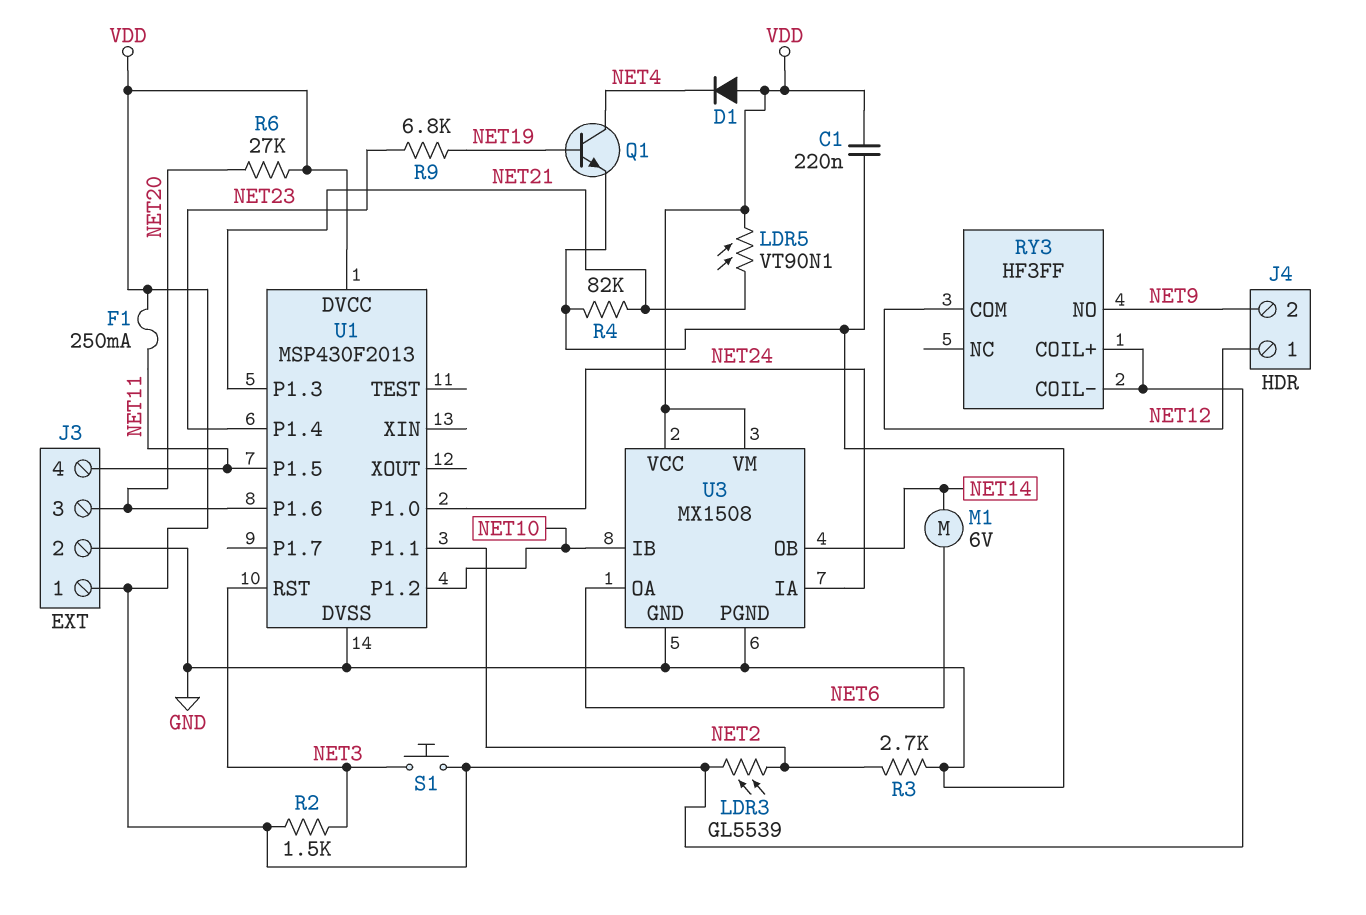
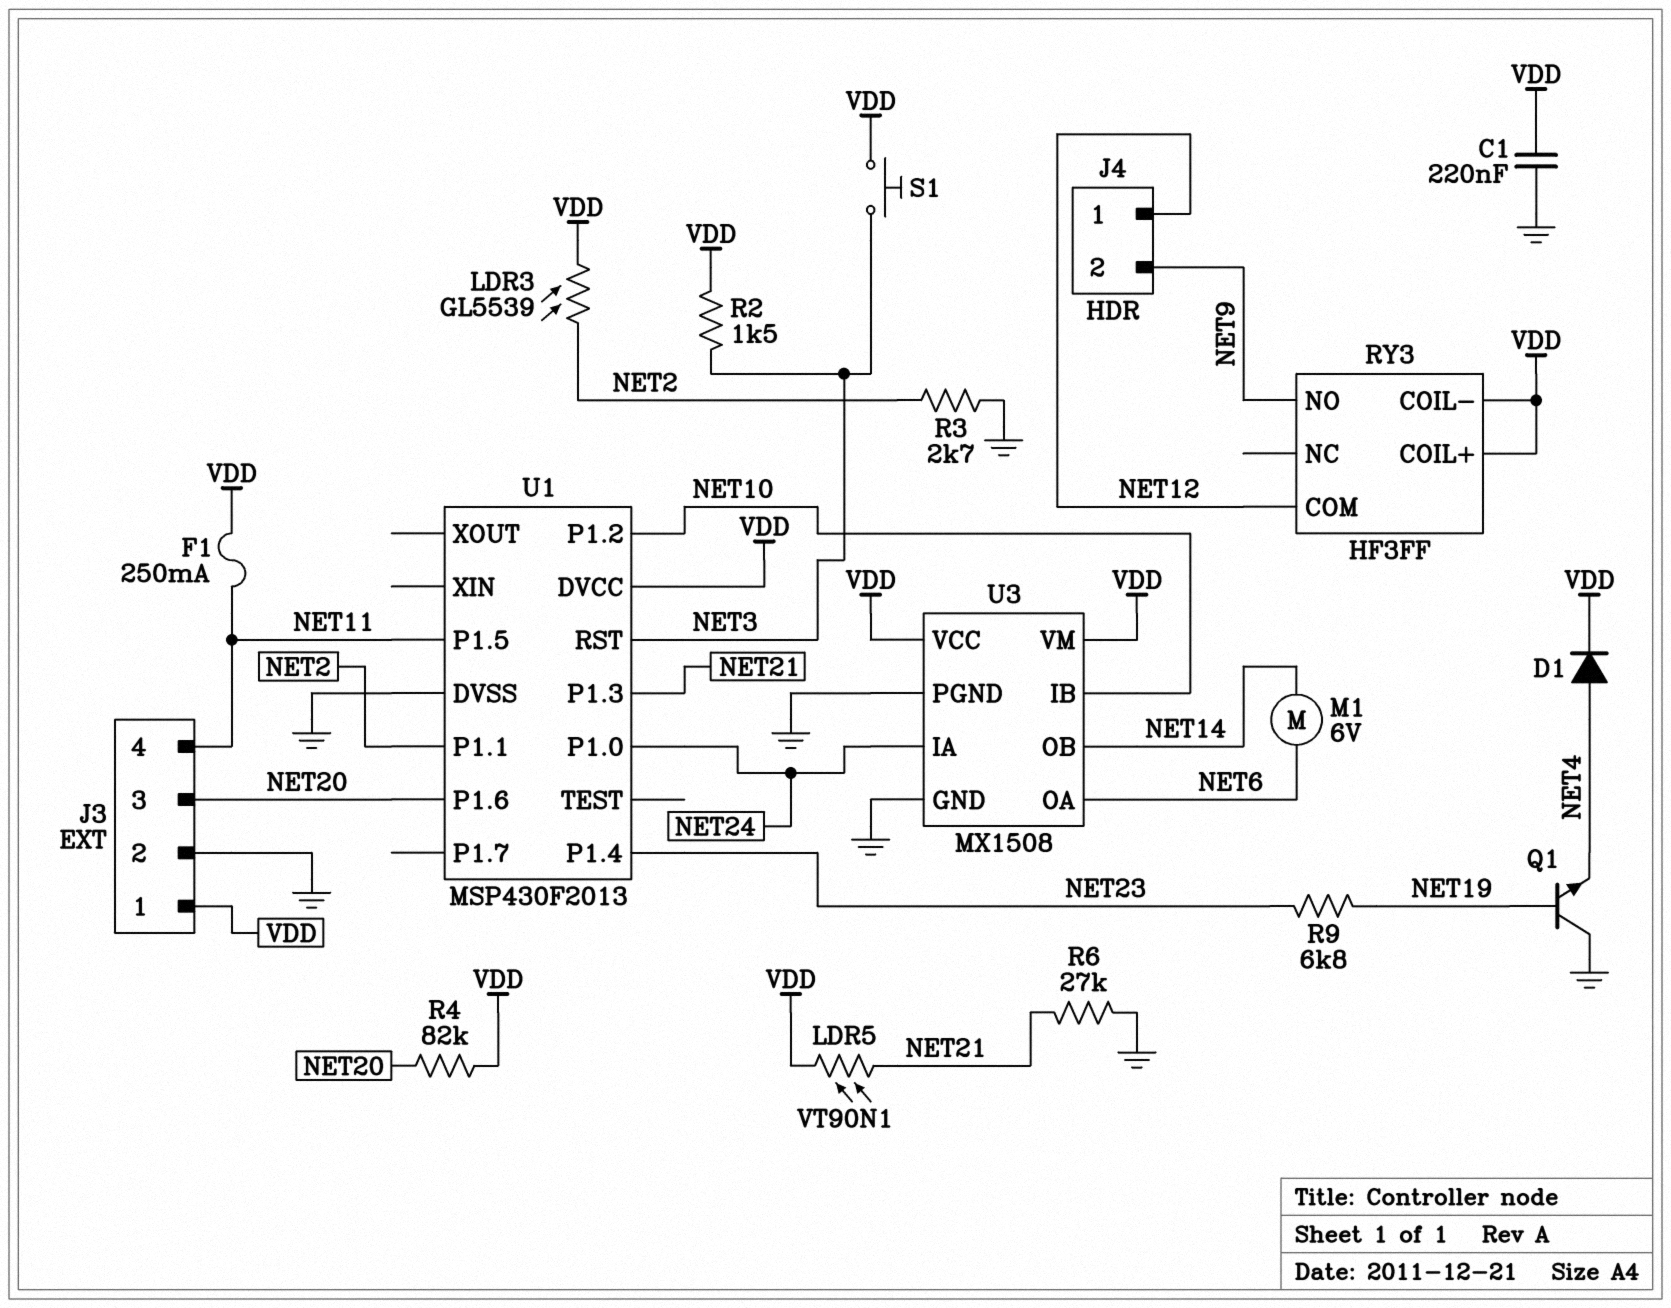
D1: diode (A VDD, K NET4) -> diode (A NET4, K VDD)
Q1: NPN (B NET19, C NET4, E GND) -> NPN (B NET19, C GND, E NET4)
R4: 82k (GND, NET21) -> 82k (NET20, VDD)
R6: 27k (NET20, VDD) -> 27k (GND, NET21)

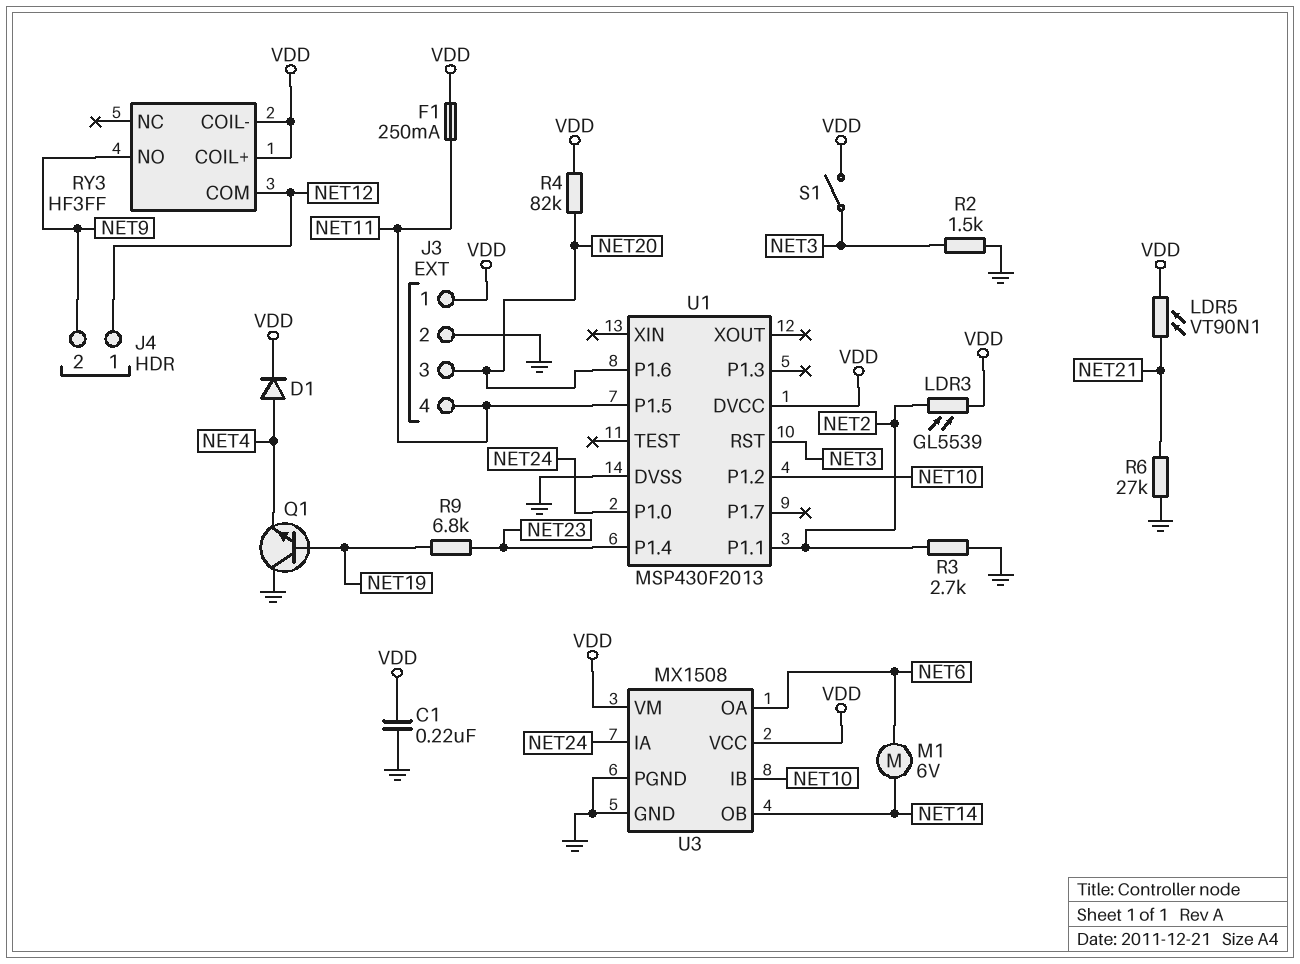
R2: 1.5k (NET3, VDD) -> 1.5k (GND, NET3)
S1: button (NET3, VDD) -> switch (NET3, VDD)
U1 pin P1.3: NET21 -> none

